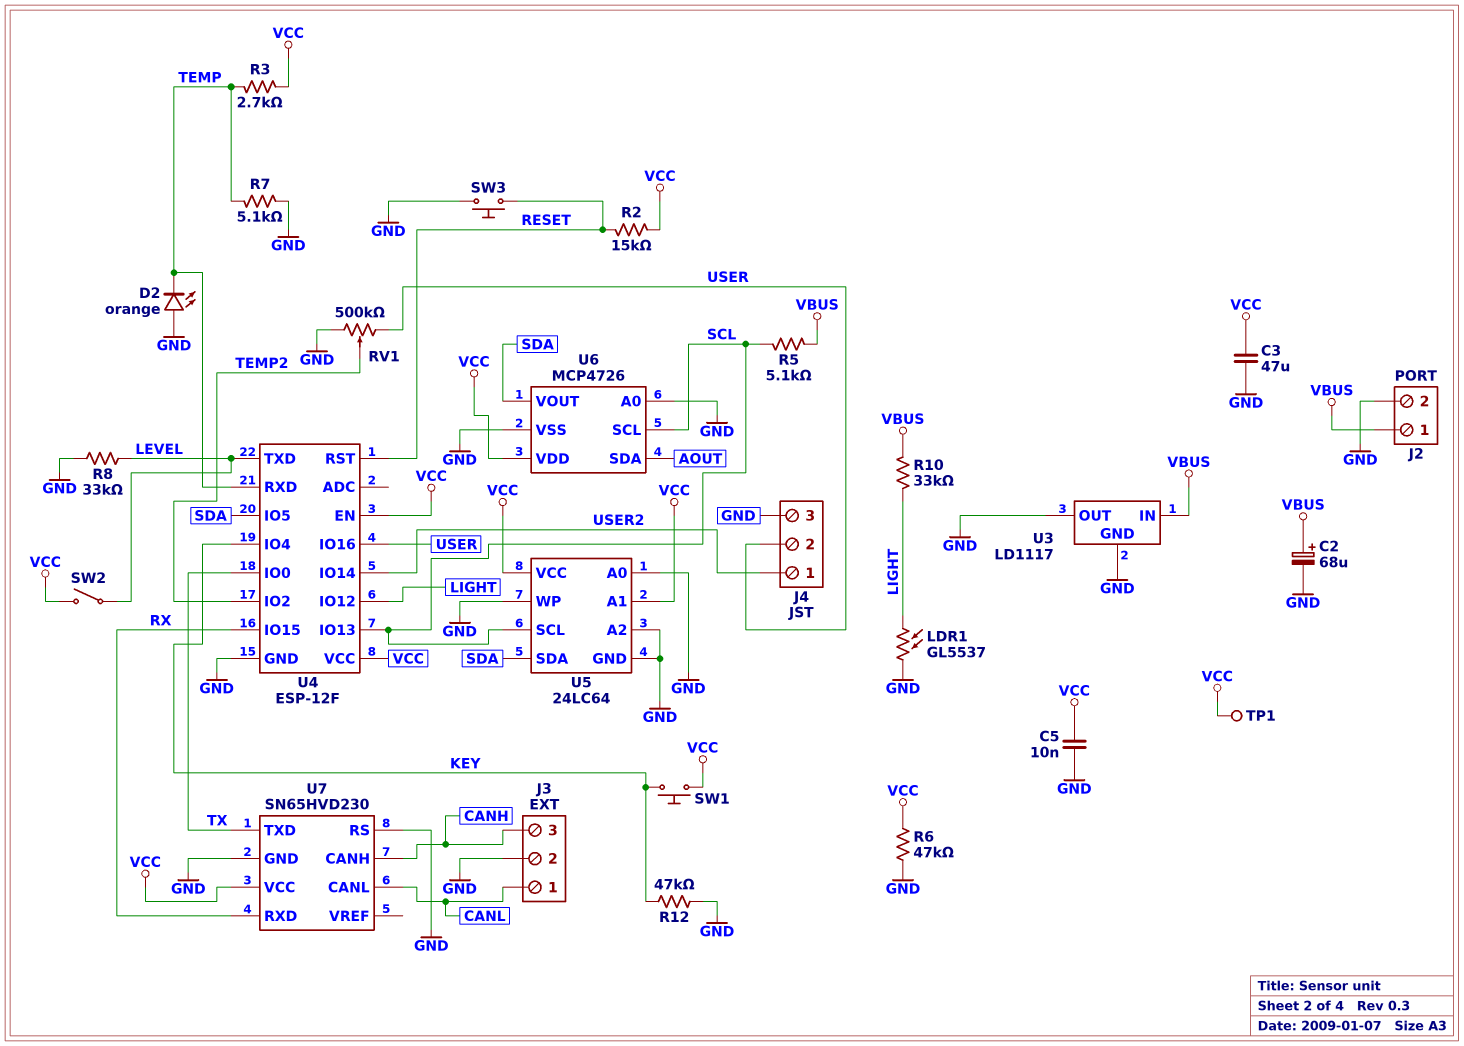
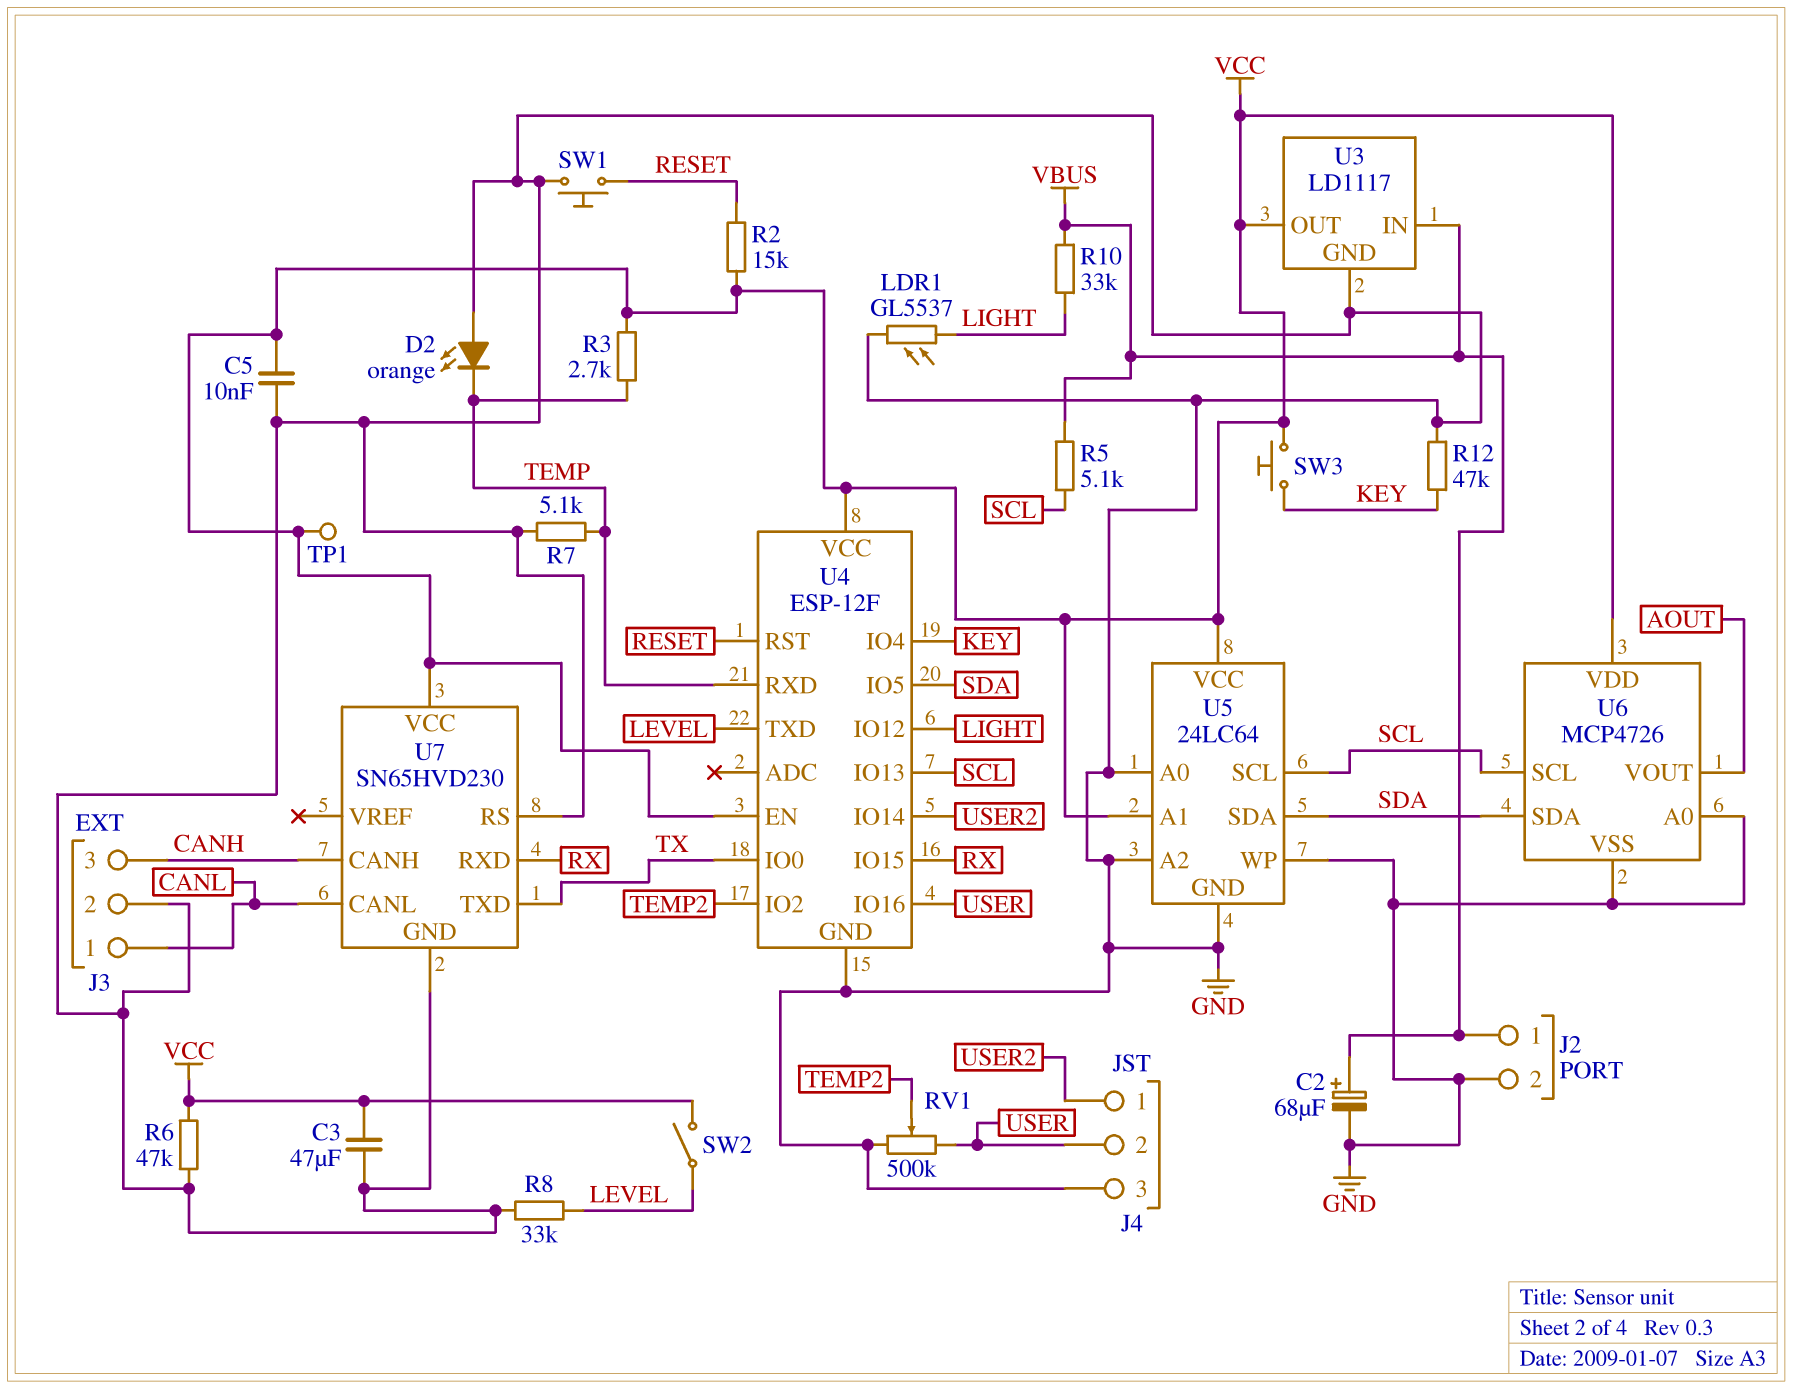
SW1: button (KEY, VCC) -> button (GND, RESET)
SW3: button (GND, RESET) -> button (KEY, VCC)
U3 pin OUT: GND -> VCC
U6 pin SDA: AOUT -> SDA
U6 pin VOUT: SDA -> AOUT

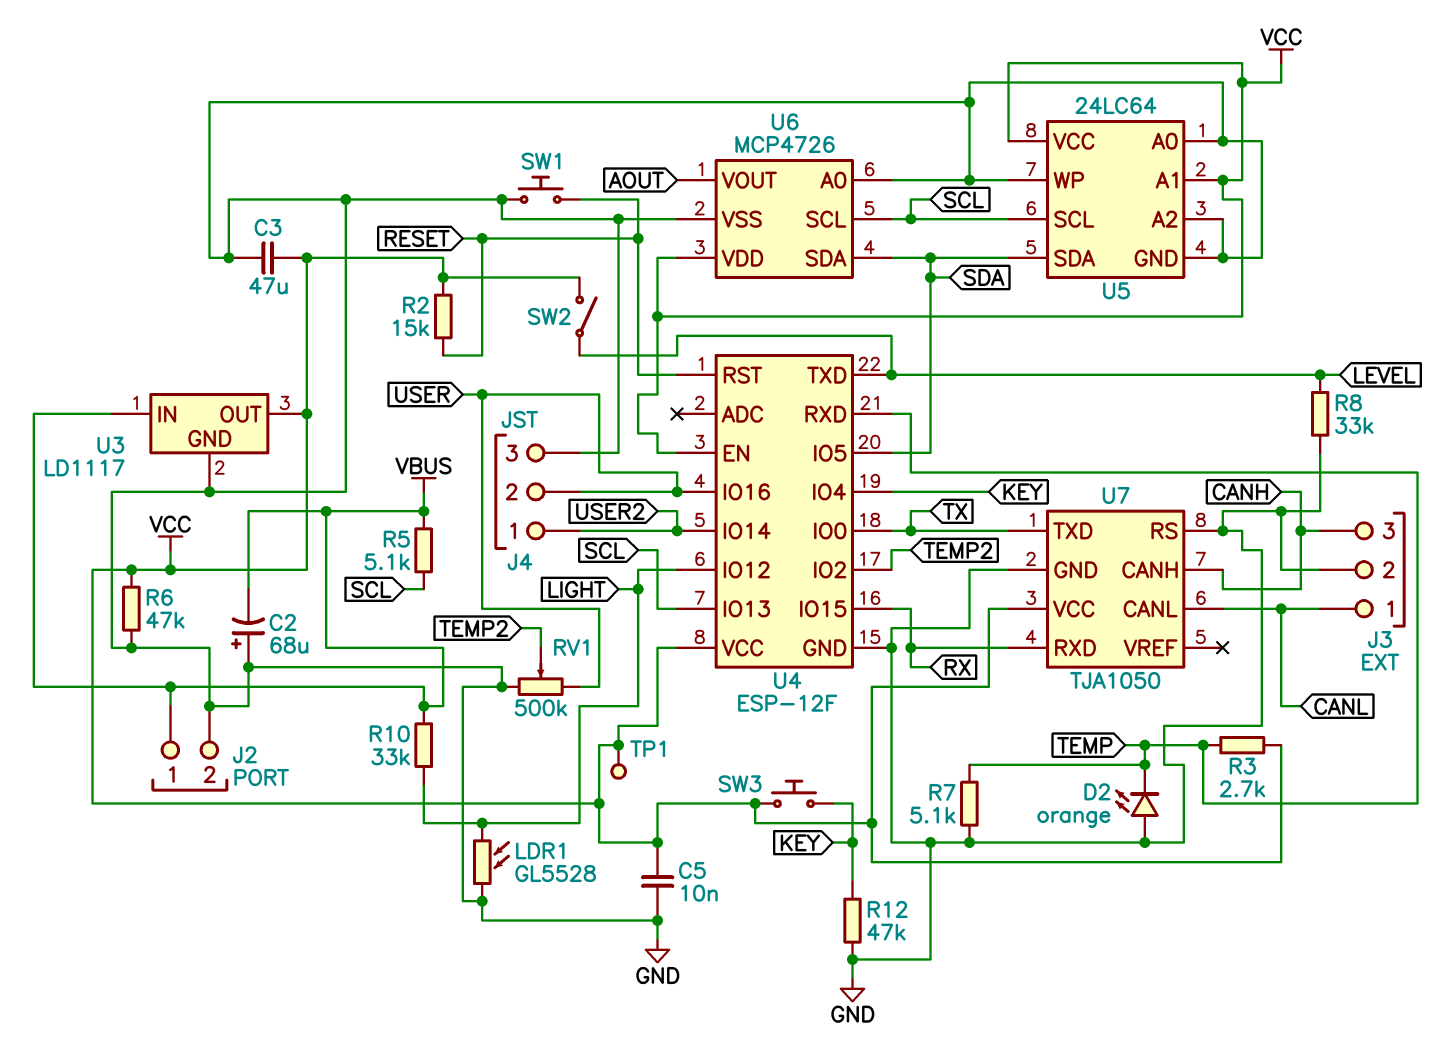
C2: 68uF (plus VBUS, minus GND) -> 68uF (plus GND, minus VBUS)
LDR1: GL5537 (GND, LIGHT) -> GL5528 (GND, LIGHT)
U7: SN65HVD230 -> TJA1050

